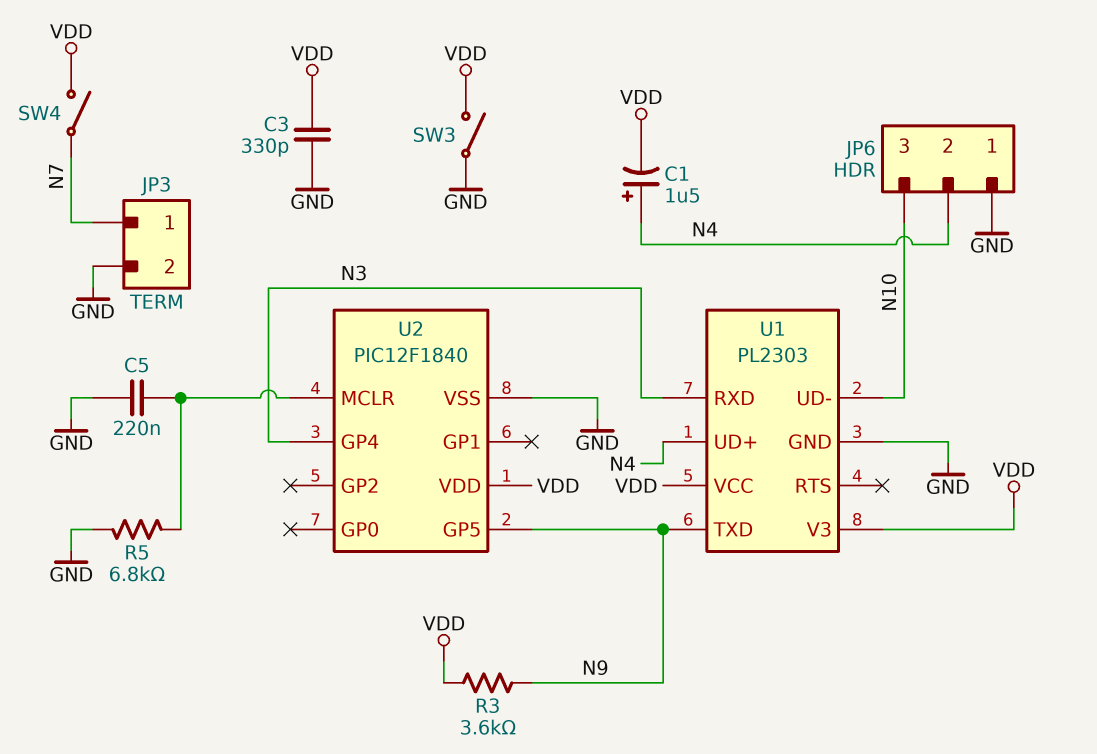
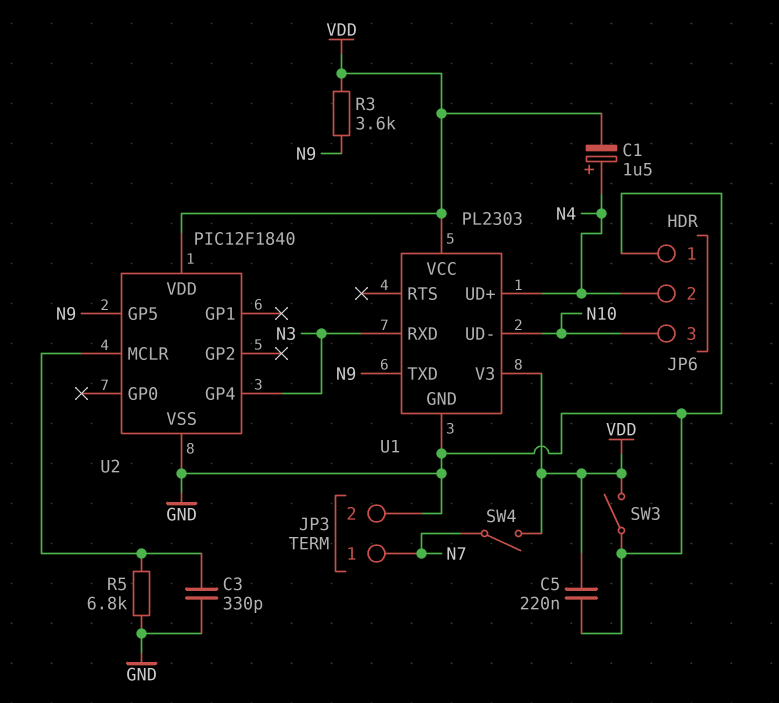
C3: 330pF (GND, VDD) -> 330pF (GND, U2/MCLR)
C5: 220nF (GND, U2/MCLR) -> 220nF (GND, VDD)

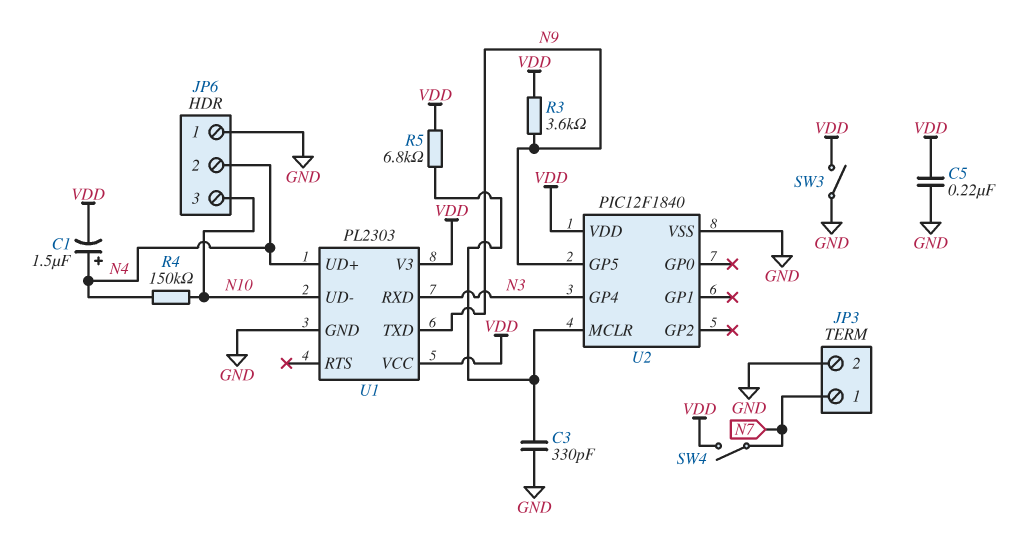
R4: none -> 150k (N4, N10)
R5: 6.8k (GND, U2/MCLR) -> 6.8k (U2/MCLR, VDD)

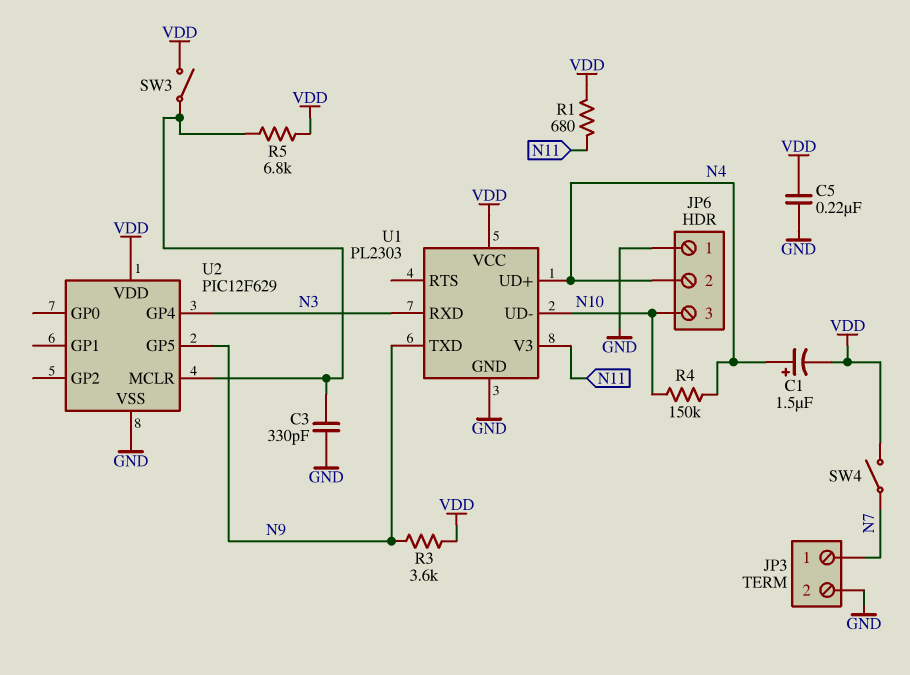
R1: none -> 680 (N11, VDD)
SW3: switch (GND, VDD) -> switch (U2/MCLR, VDD)
U1 pin V3: VDD -> N11
U2: PIC12F1840 -> PIC12F629

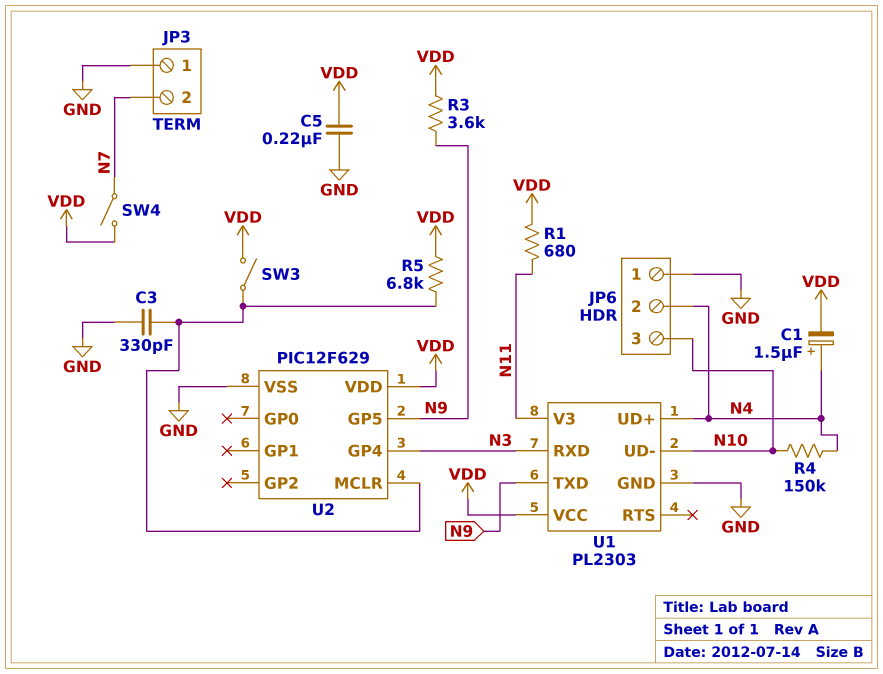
JP3 pin 1: N7 -> GND
JP3 pin 2: GND -> N7

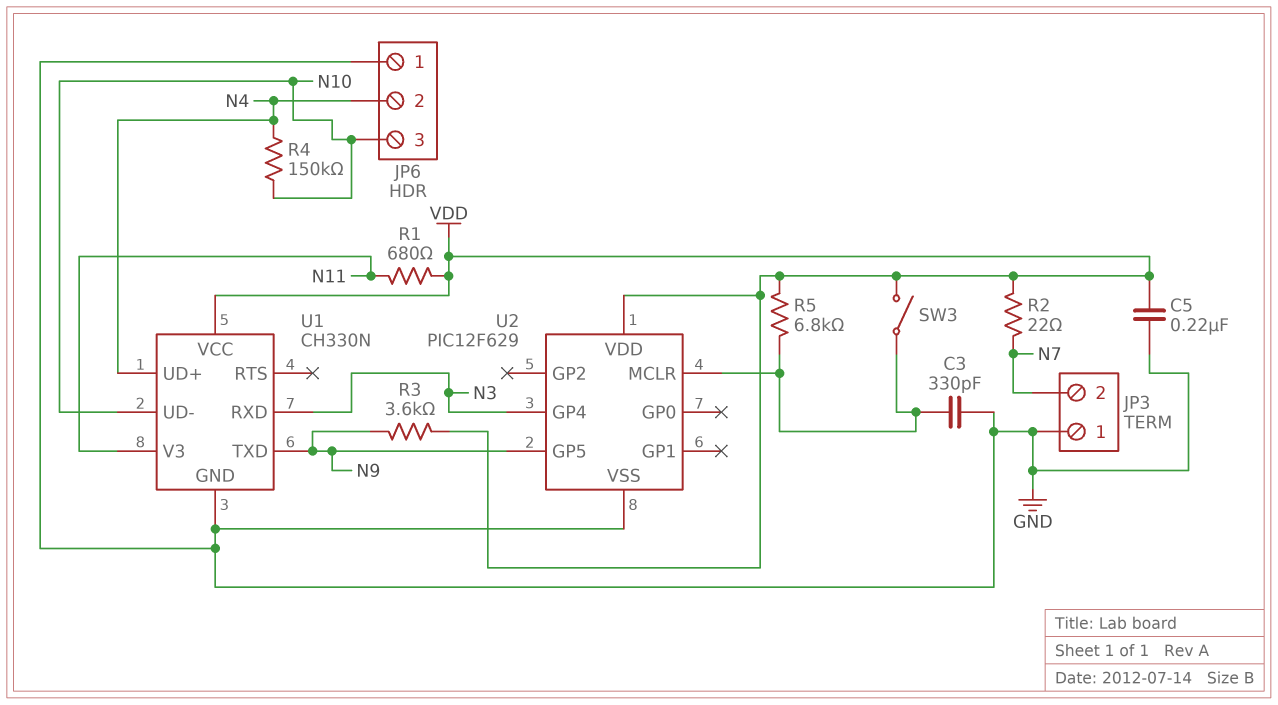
C1: 1.5uF (plus N4, minus VDD) -> none
R2: none -> 22 (N7, VDD)
SW4: switch (N7, VDD) -> none
U1: PL2303 -> CH330N

